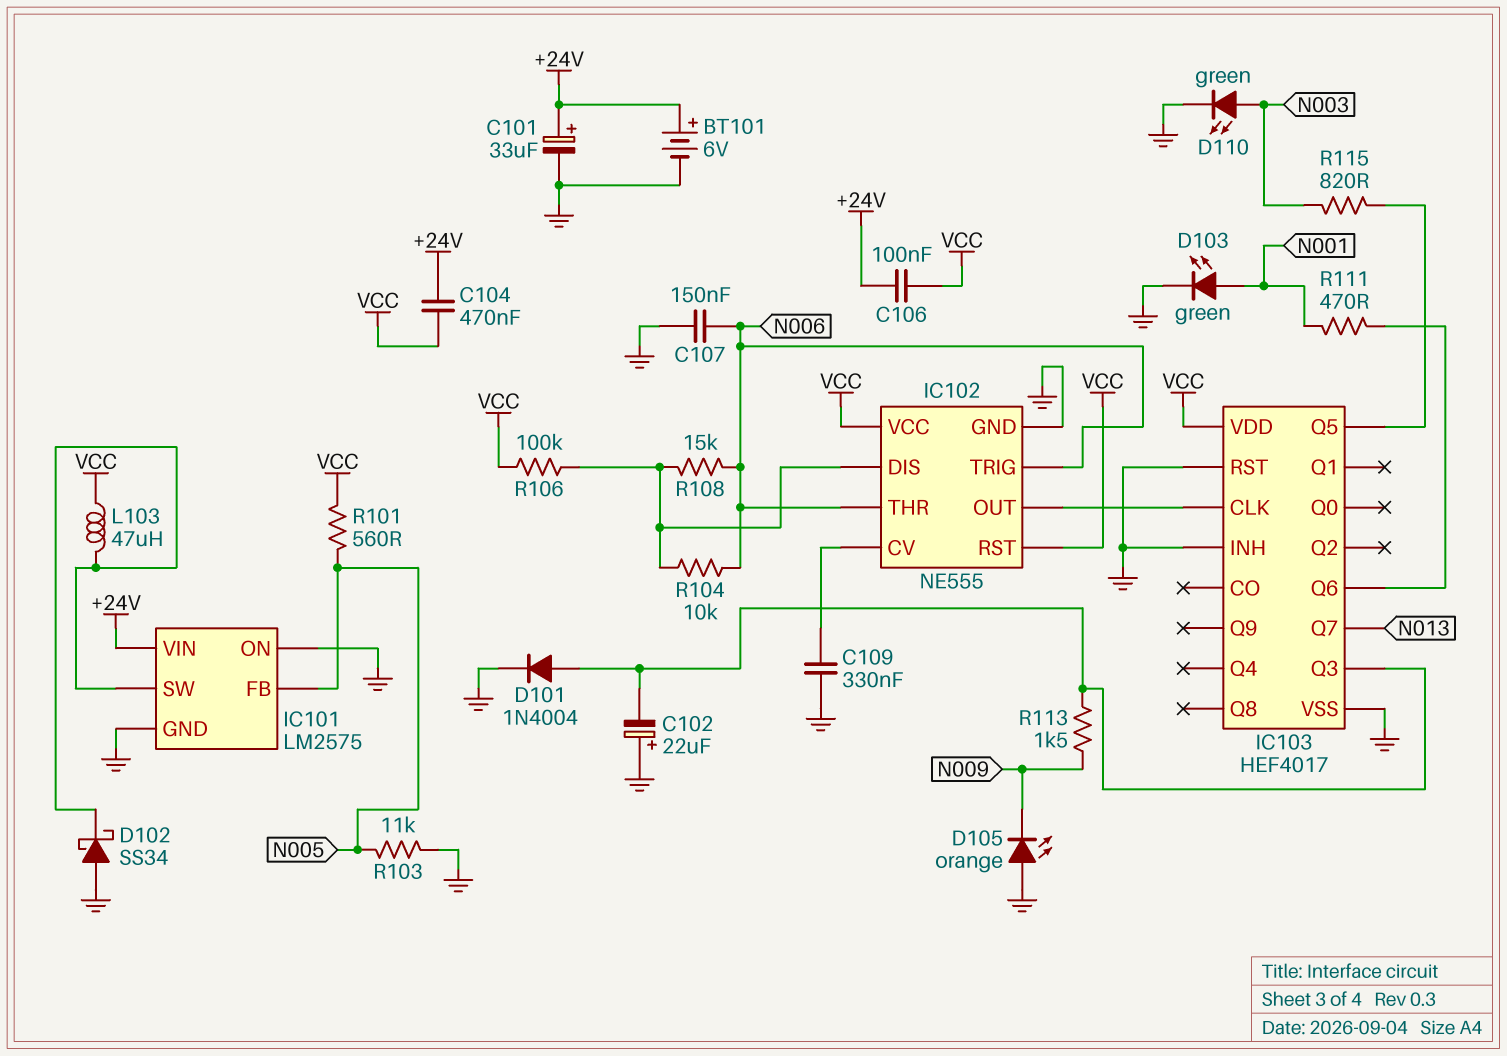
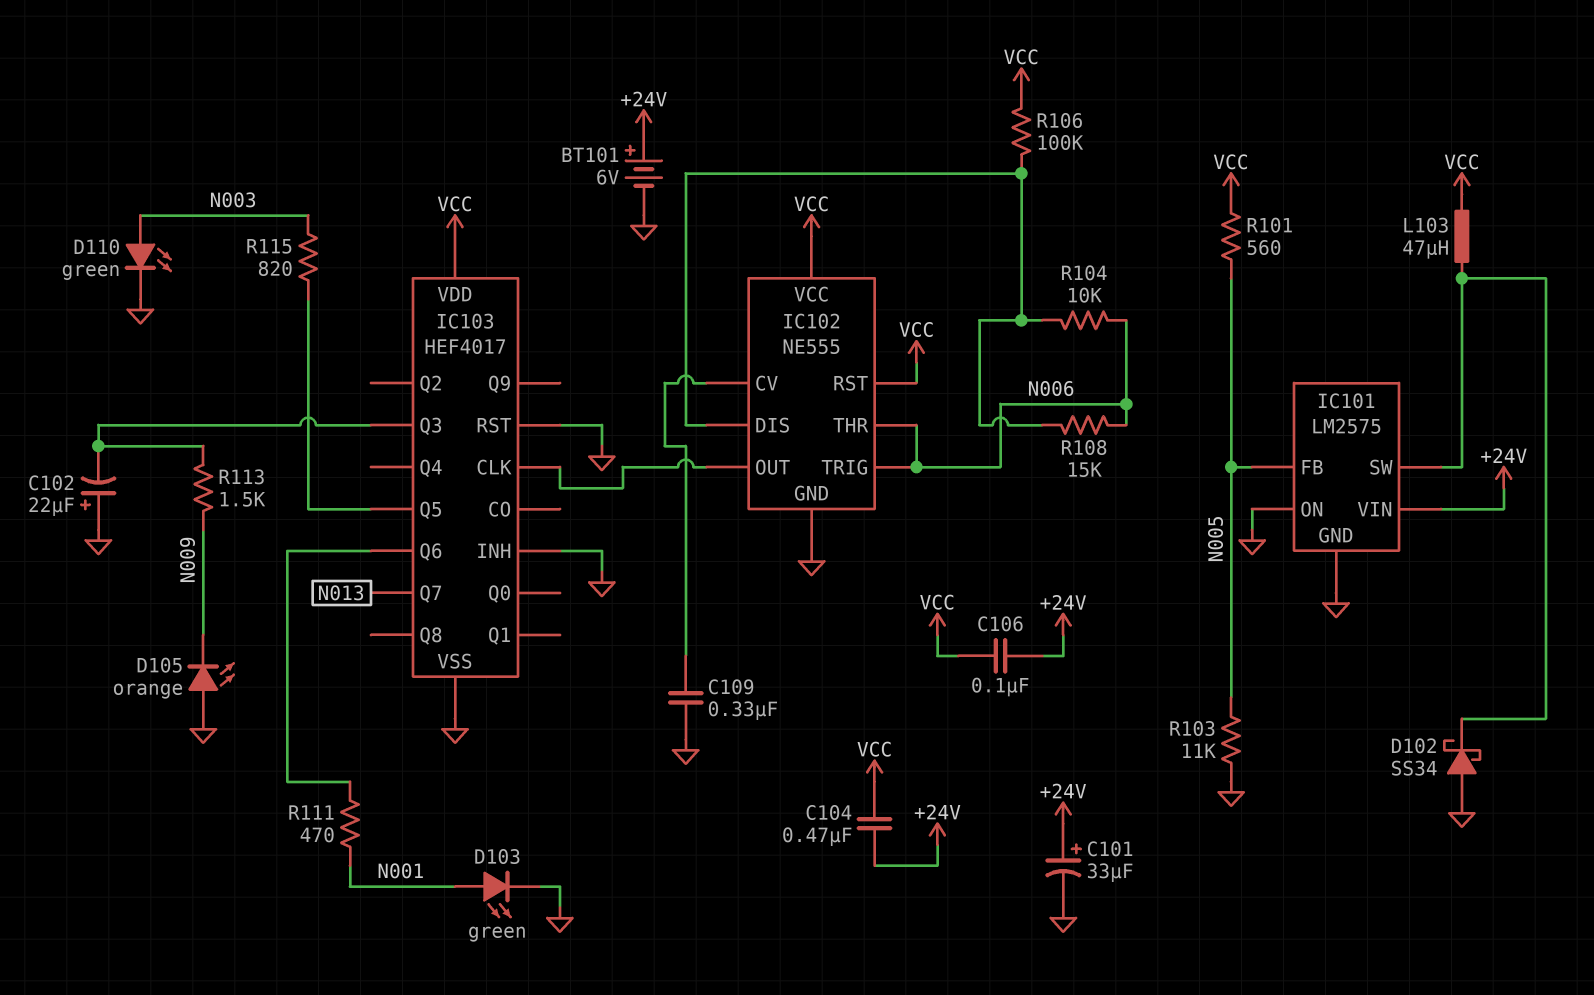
C107: 150nF (GND, N006) -> none
D101: diode 1N4004 (A IC103/Q3, K GND) -> none

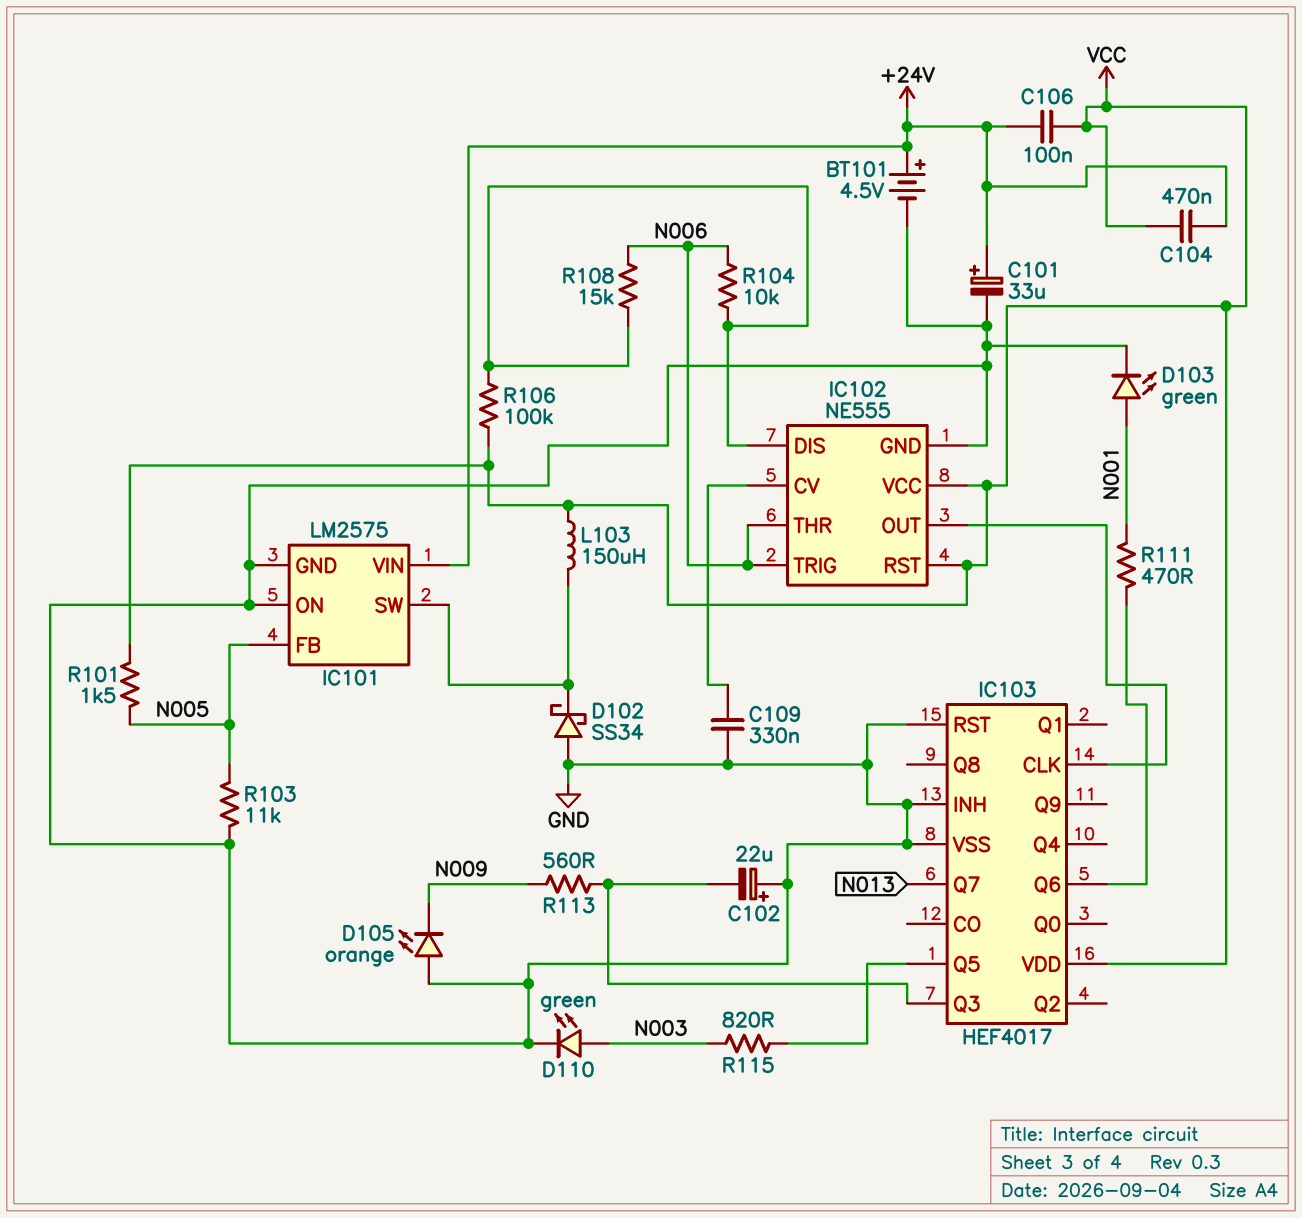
BT101: 6V (plus +24V, minus GND) -> 4.5V (plus +24V, minus GND)
L103: 47uH (IC101/SW, VCC) -> 150uH (IC101/SW, VCC)
R101: 560 (N005, VCC) -> 1.5k (N005, VCC)
R113: 1.5k (IC103/Q3, N009) -> 560 (IC103/Q3, N009)

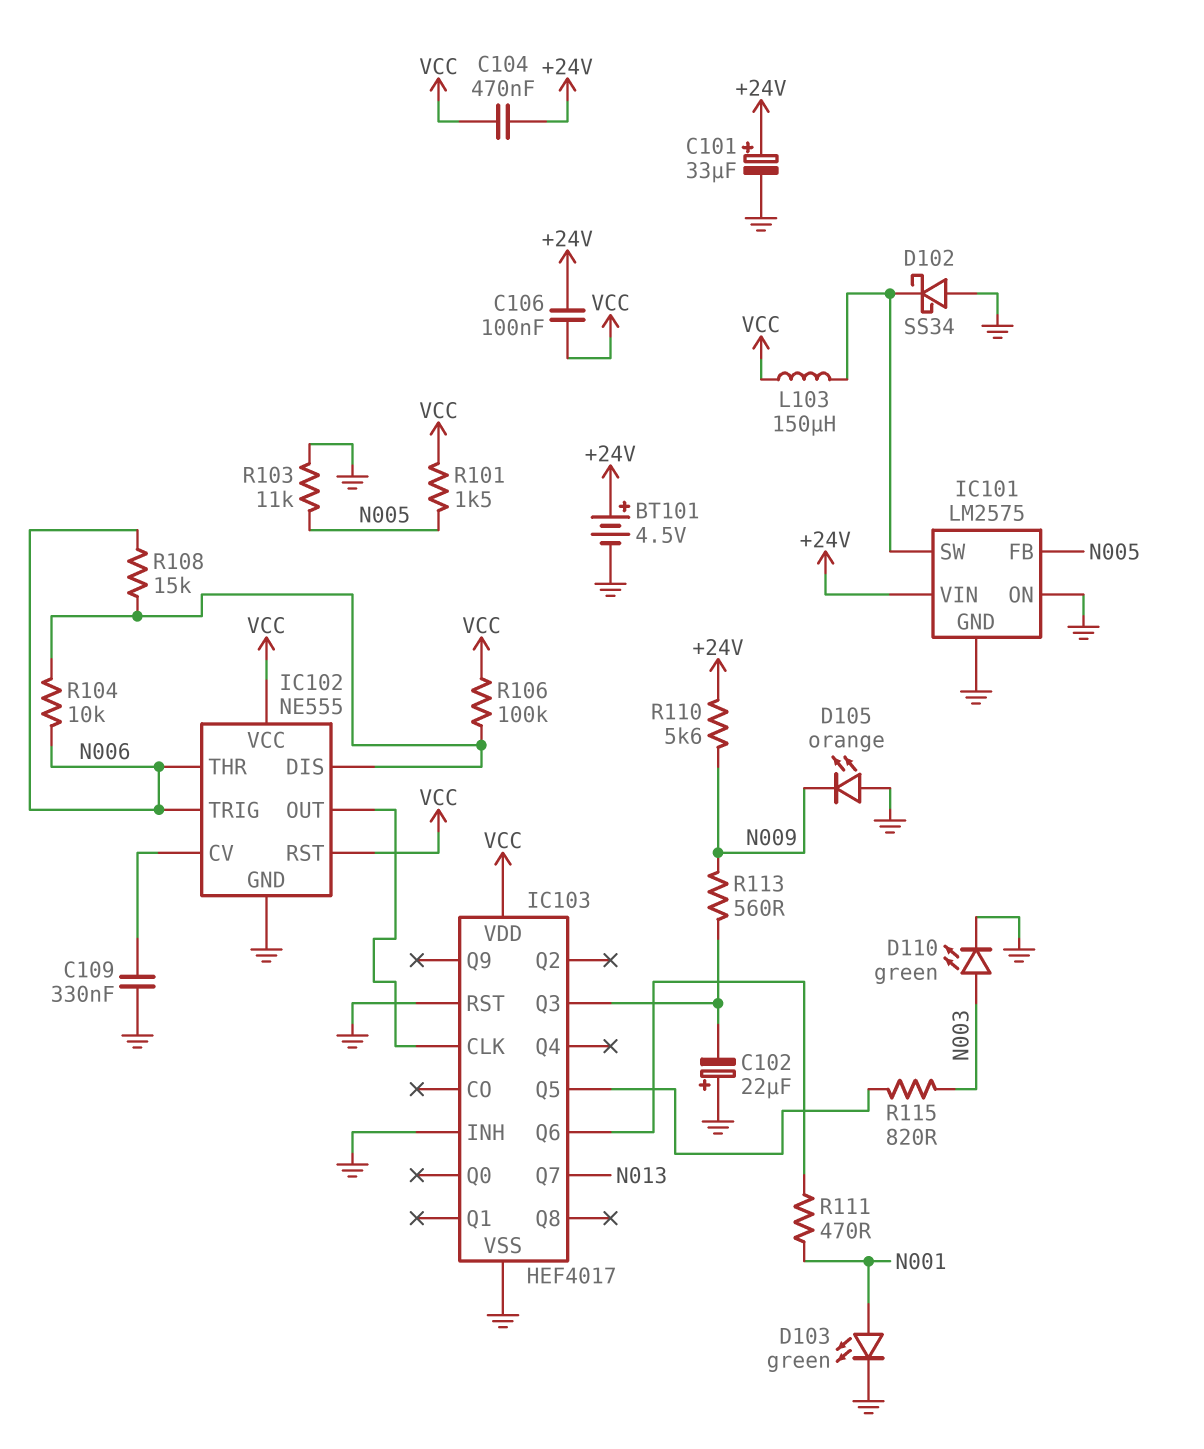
R110: none -> 5.6k (+24V, N009)

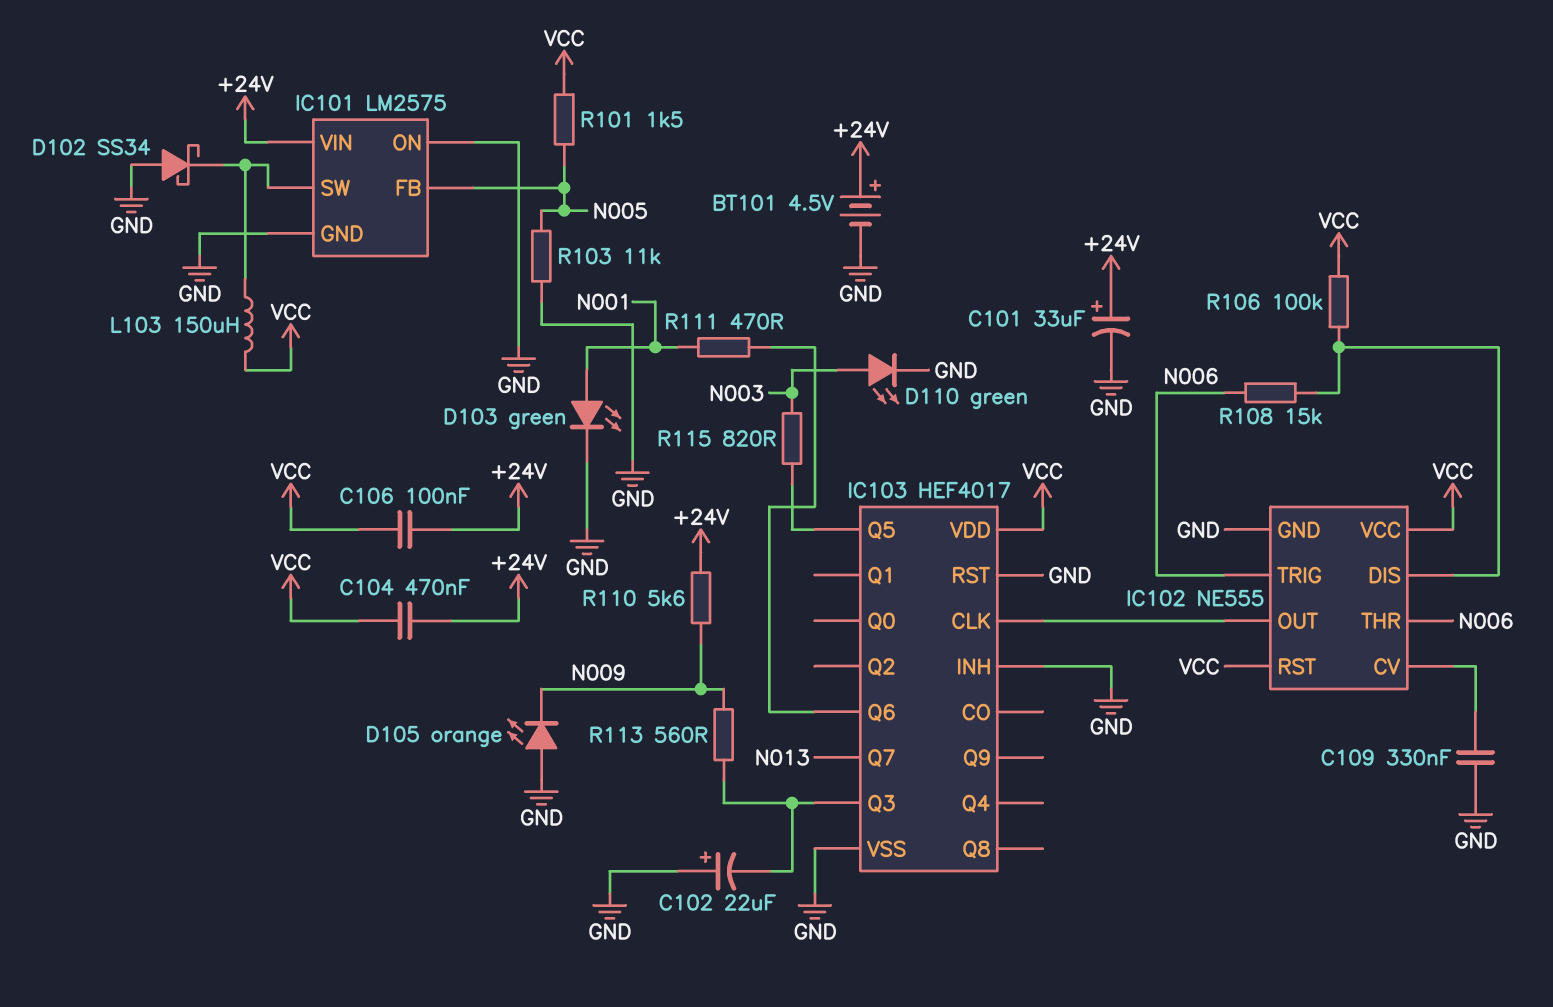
R104: 10k (IC102/DIS, N006) -> none

